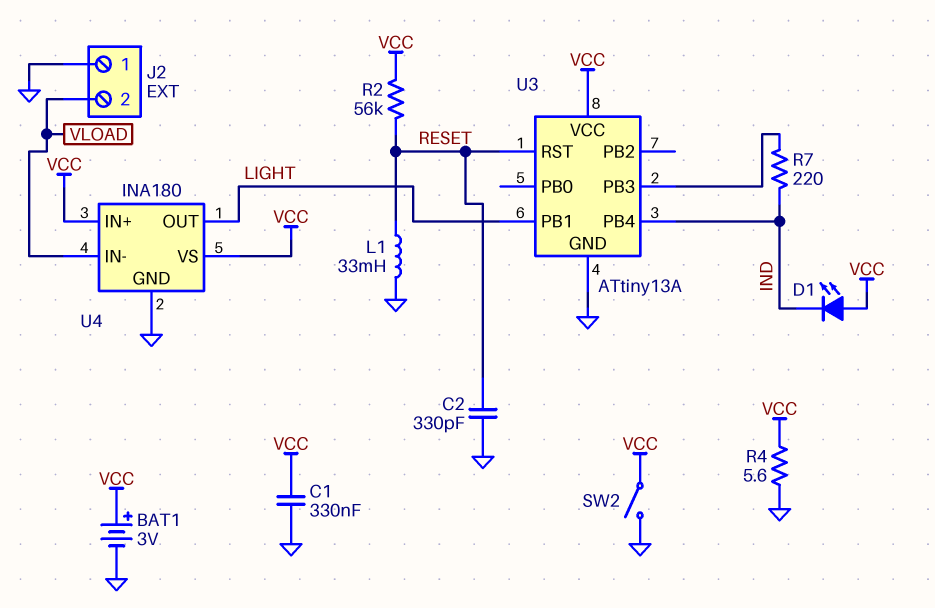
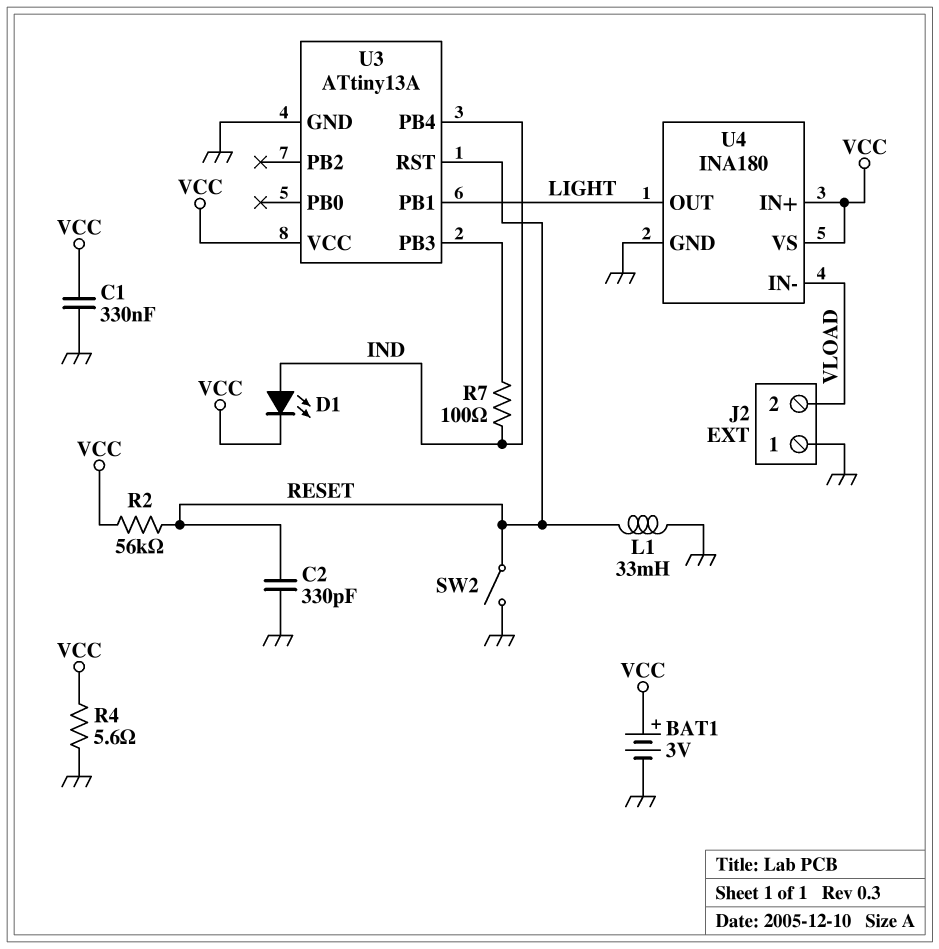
D1: LED (A VCC, K IND) -> LED (A IND, K VCC)
R7: 220 (IND, U3/PB3) -> 100 (IND, U3/PB3)
SW2: switch (GND, VCC) -> switch (GND, RESET)

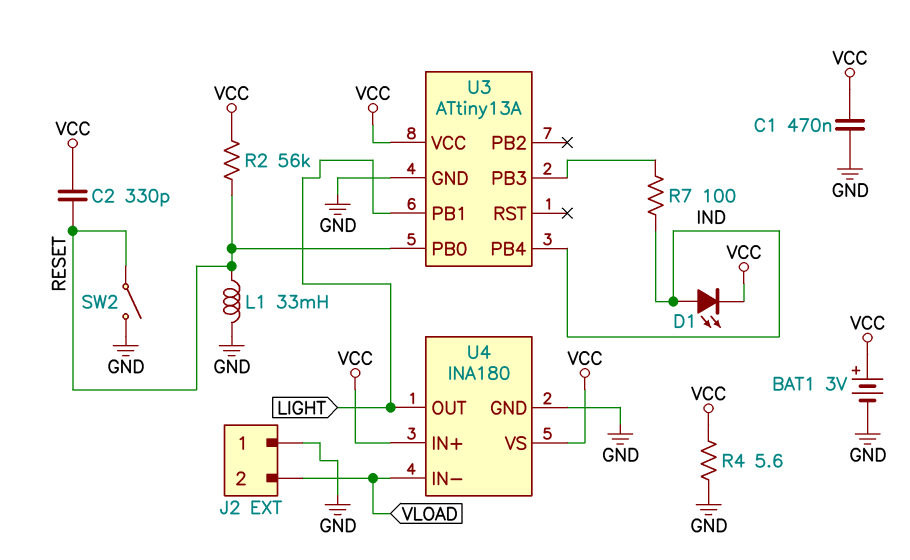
C1: 330nF (GND, VCC) -> 470nF (GND, VCC)
C2: 330pF (GND, RESET) -> 330pF (RESET, VCC)
U3 pin PB0: none -> RESET
U3 pin RST: RESET -> none

